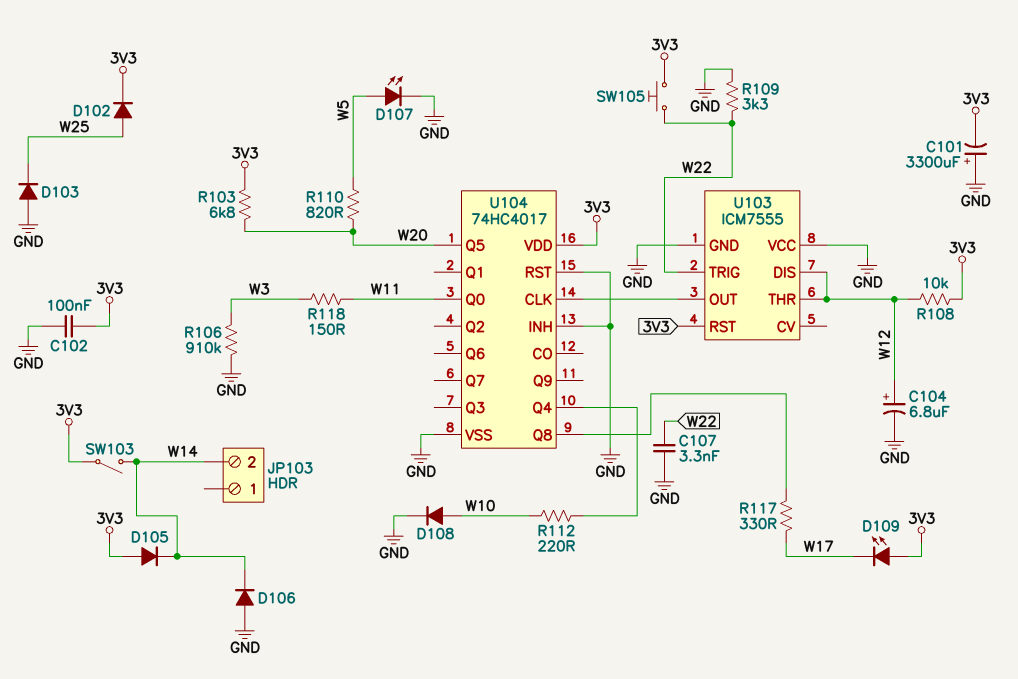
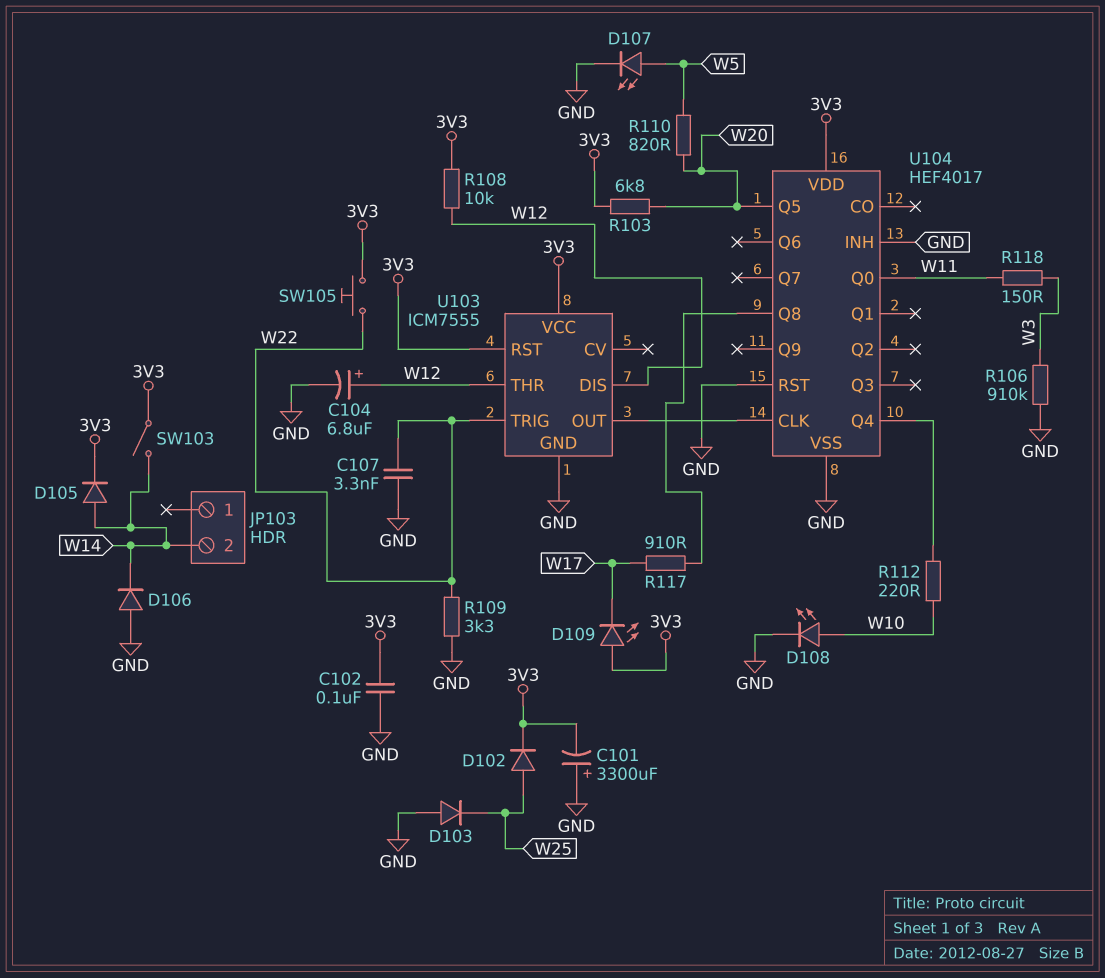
D105: diode (A 3V3, K W14) -> diode (A W14, K 3V3)
D108: diode (A W10, K GND) -> LED (A W10, K GND)
R117: 330 (U104/Q8, W17) -> 910 (U104/Q8, W17)
U103 pin VCC: GND -> 3V3
U104: 74HC4017 -> HEF4017

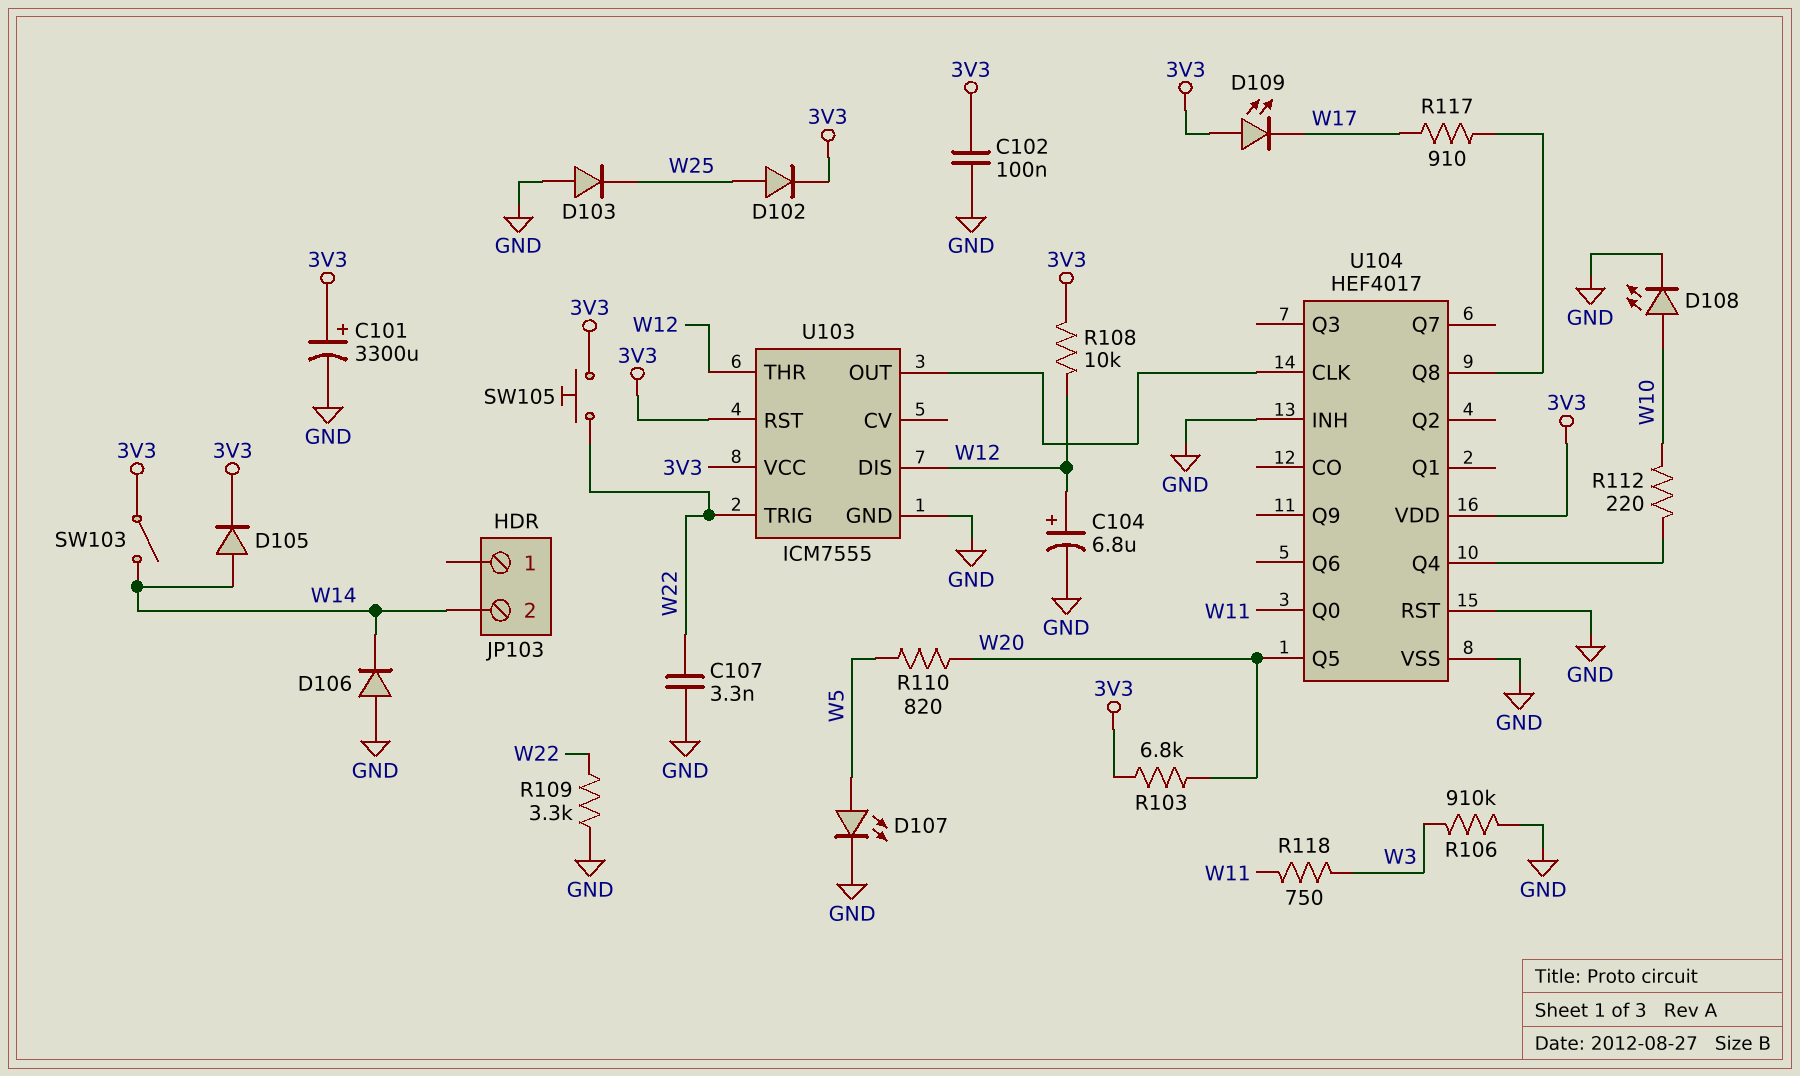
C101: 3300uF (plus GND, minus 3V3) -> 3300uF (plus 3V3, minus GND)
R118: 150 (W3, W11) -> 750 (W3, W11)

